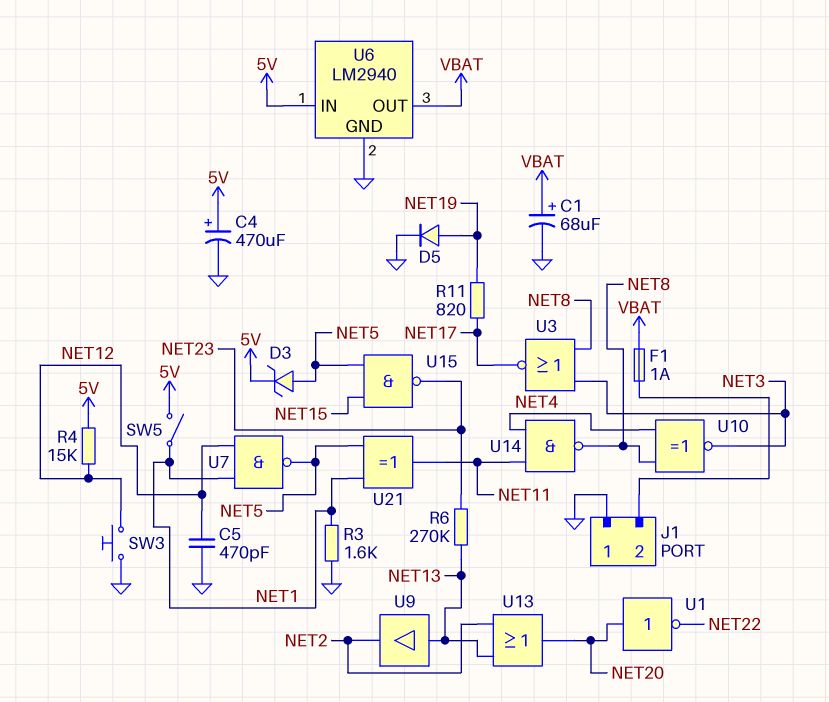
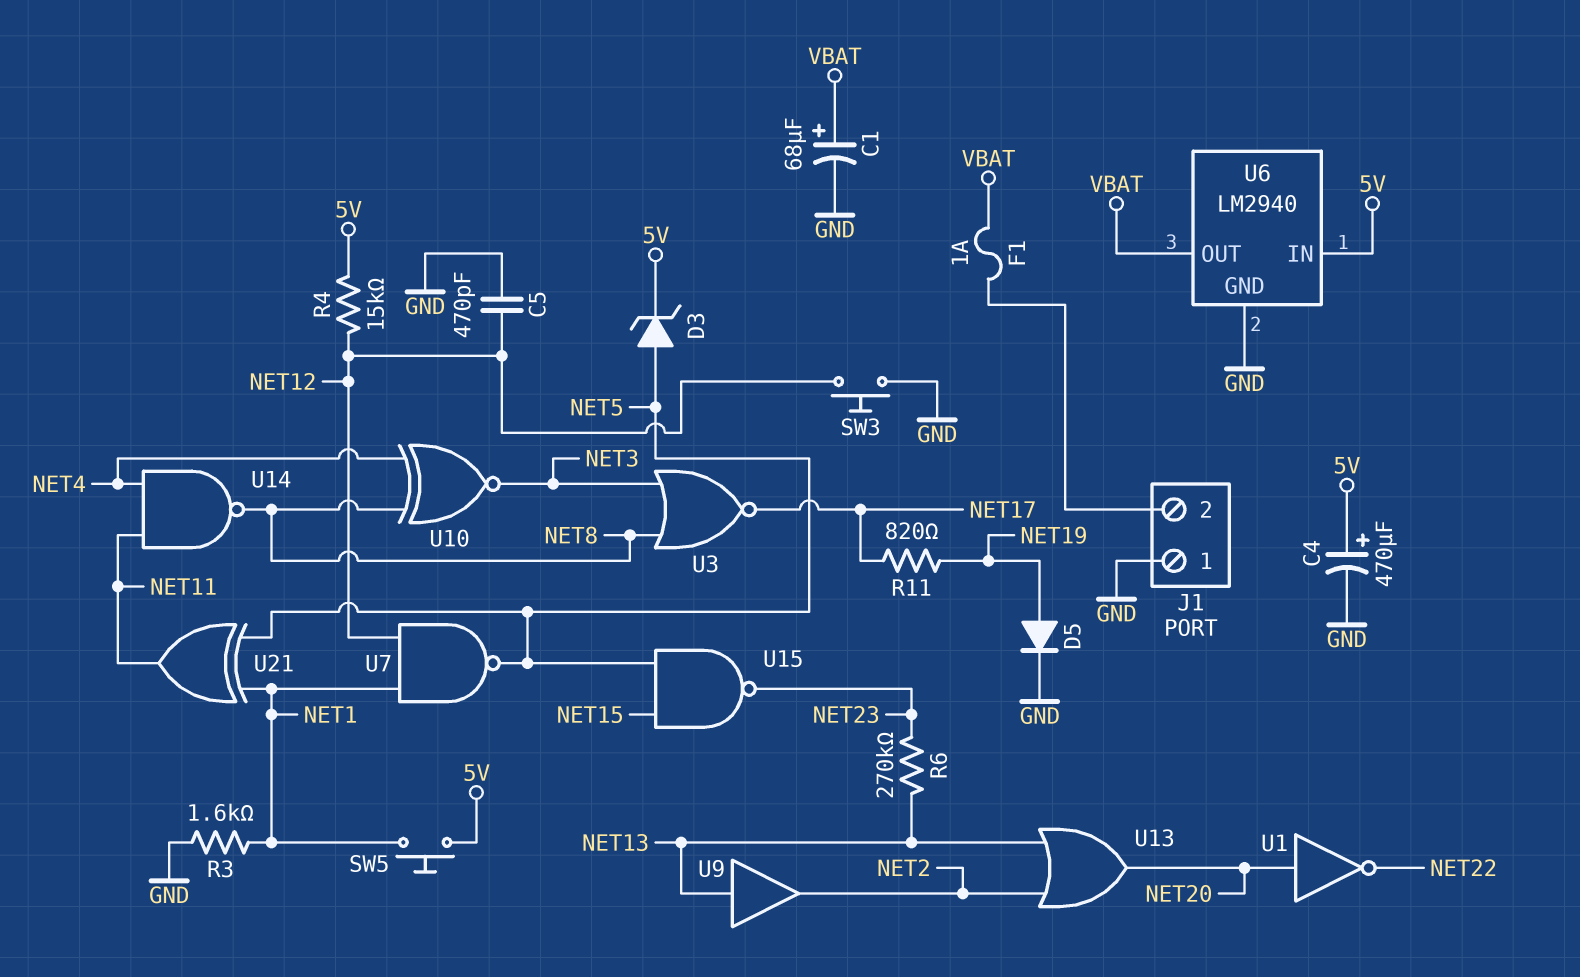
SW5: switch (5V, NET1) -> button (5V, NET1)

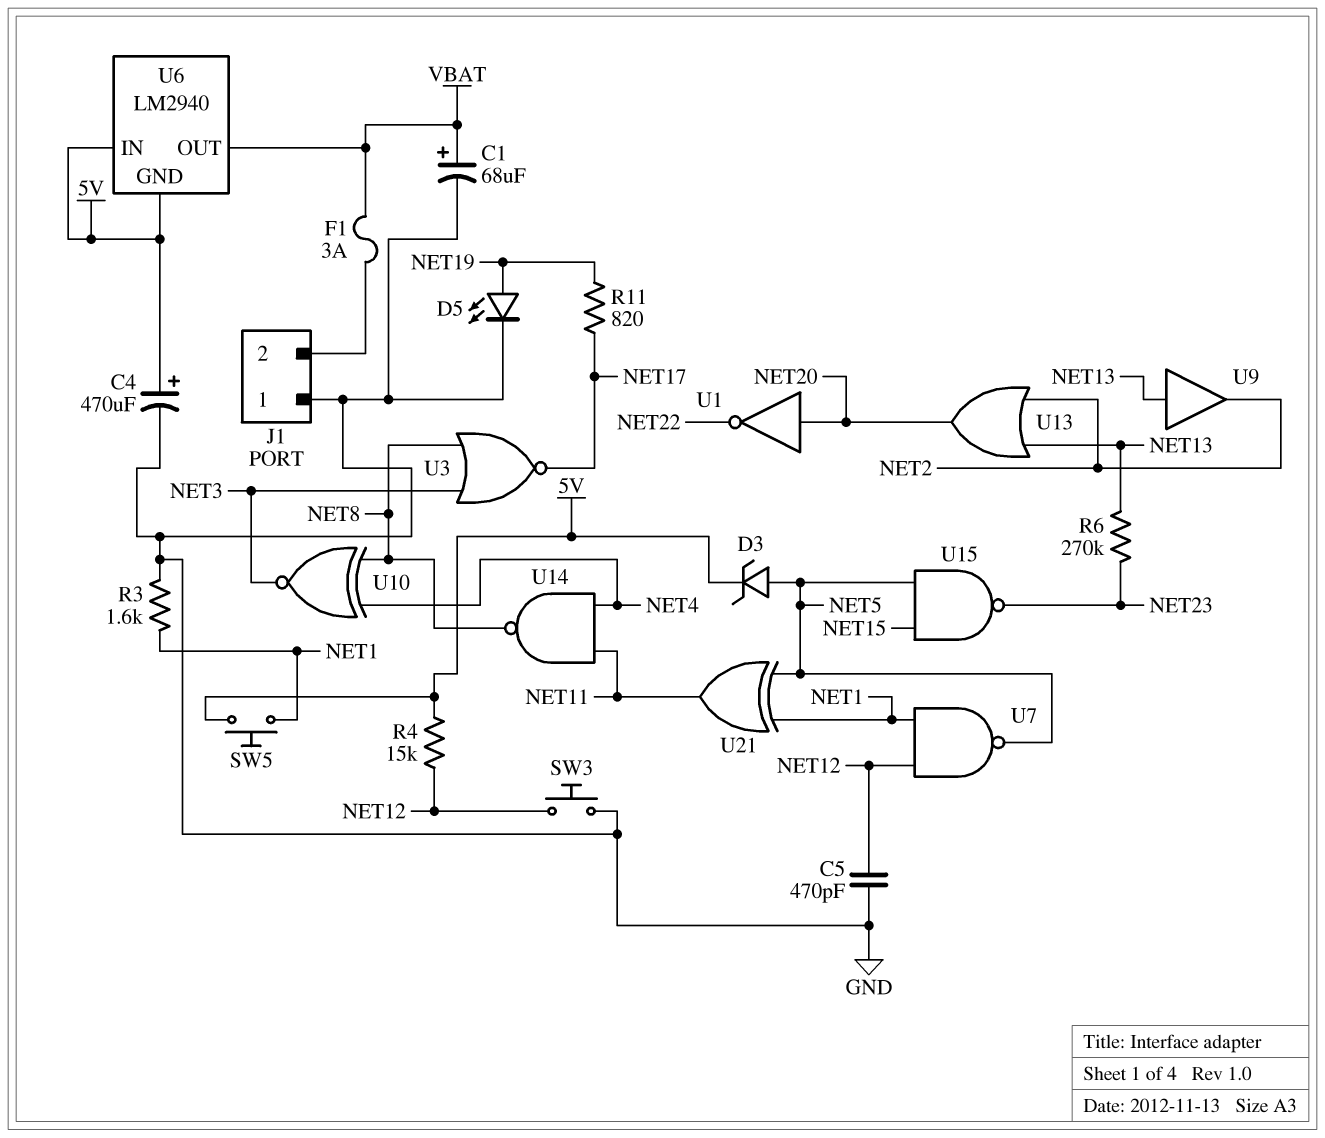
D5: diode (A NET19, K GND) -> LED (A NET19, K GND)
F1: 1A (J1/2, VBAT) -> 3A (J1/2, VBAT)
U6 pin GND: GND -> 5V

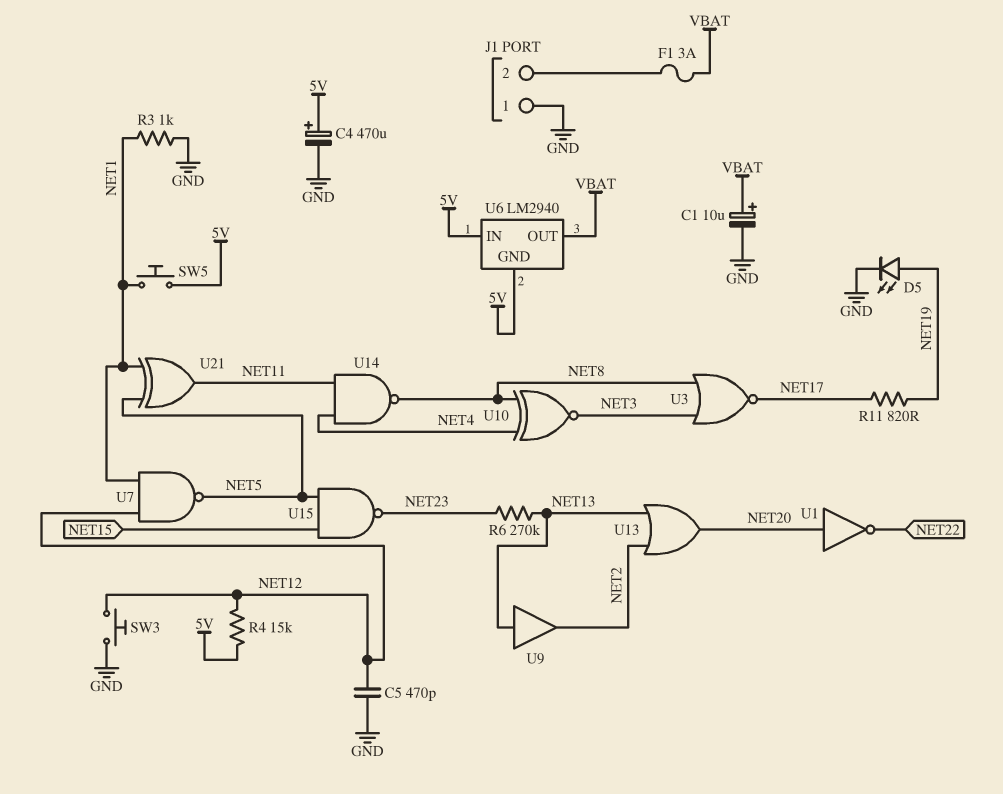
C1: 68uF (plus VBAT, minus GND) -> 10uF (plus VBAT, minus GND)
D3: zener (A NET5, K 5V) -> none
R3: 1.6k (GND, NET1) -> 1k (GND, NET1)

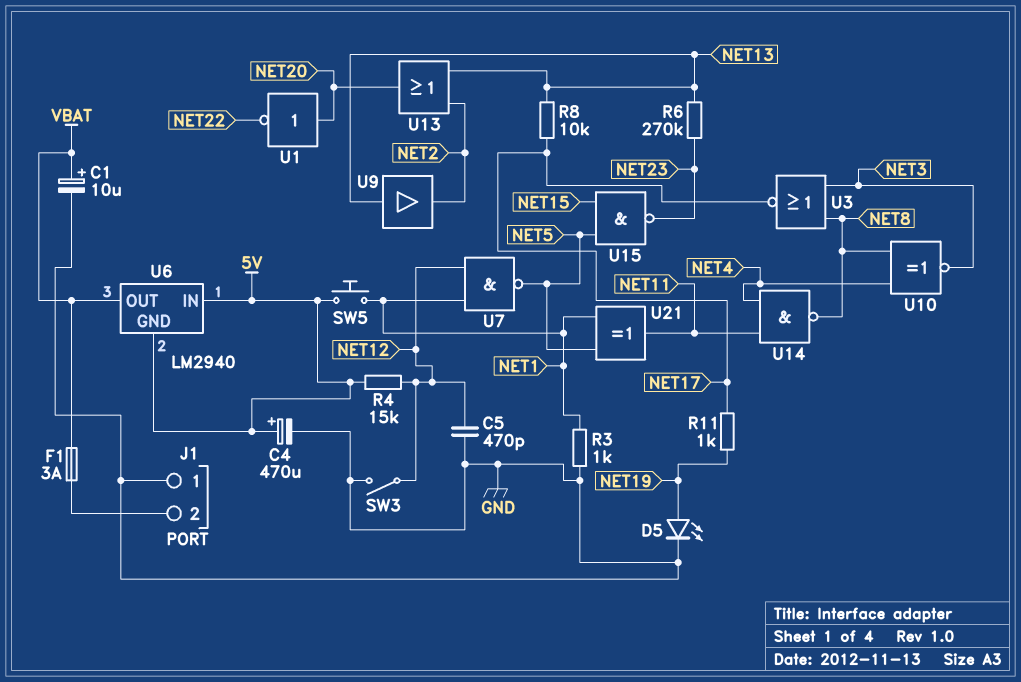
R8: none -> 10k (NET13, NET17)
R11: 820 (NET17, NET19) -> 1k (NET17, NET19)
SW3: button (GND, NET12) -> switch (GND, NET12)

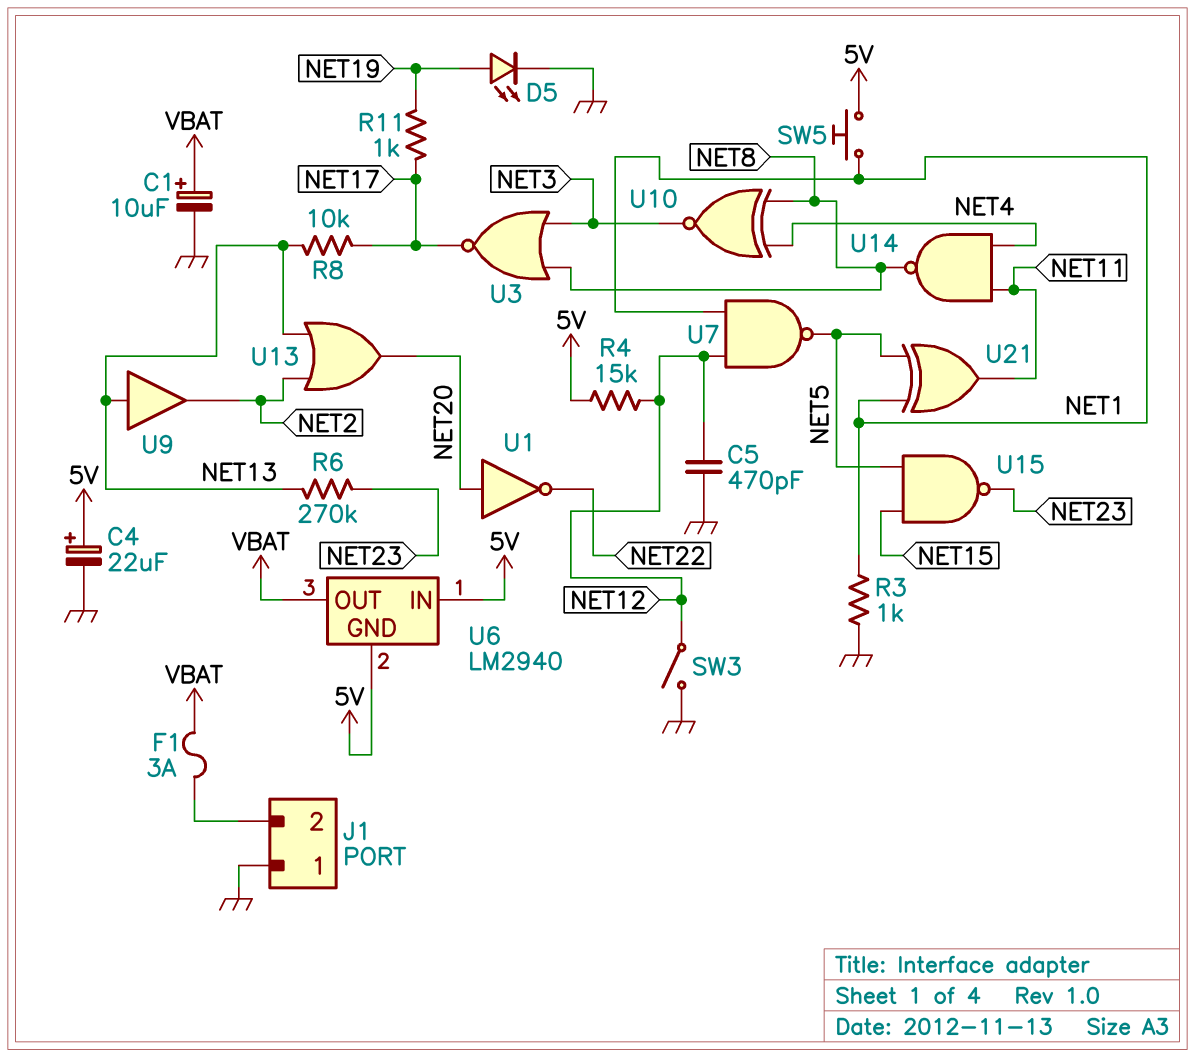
C4: 470uF (plus 5V, minus GND) -> 22uF (plus 5V, minus GND)

